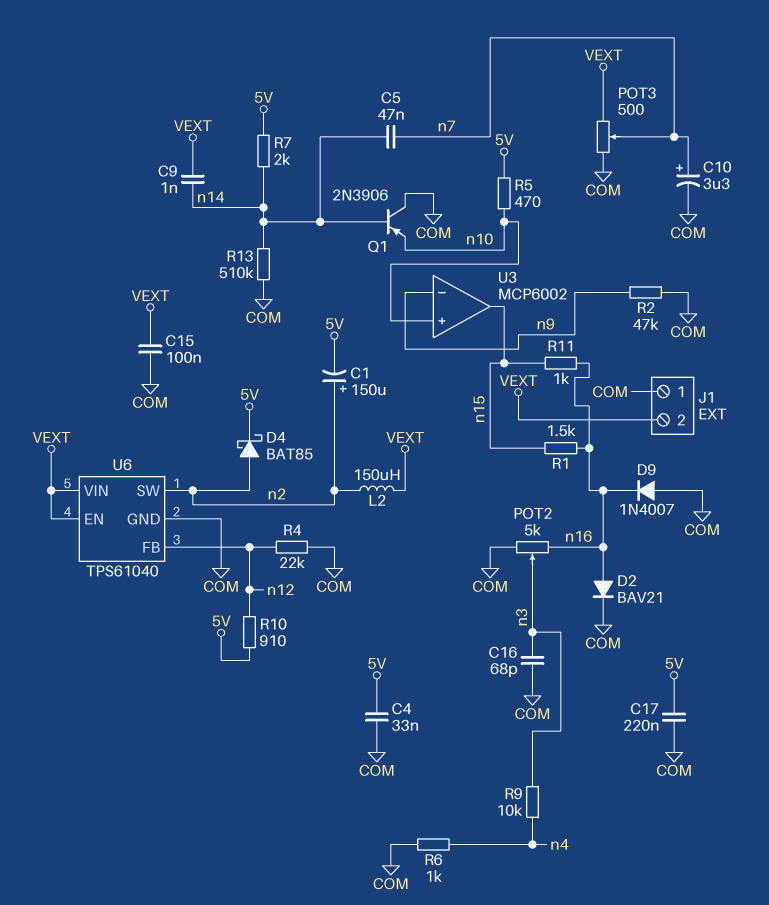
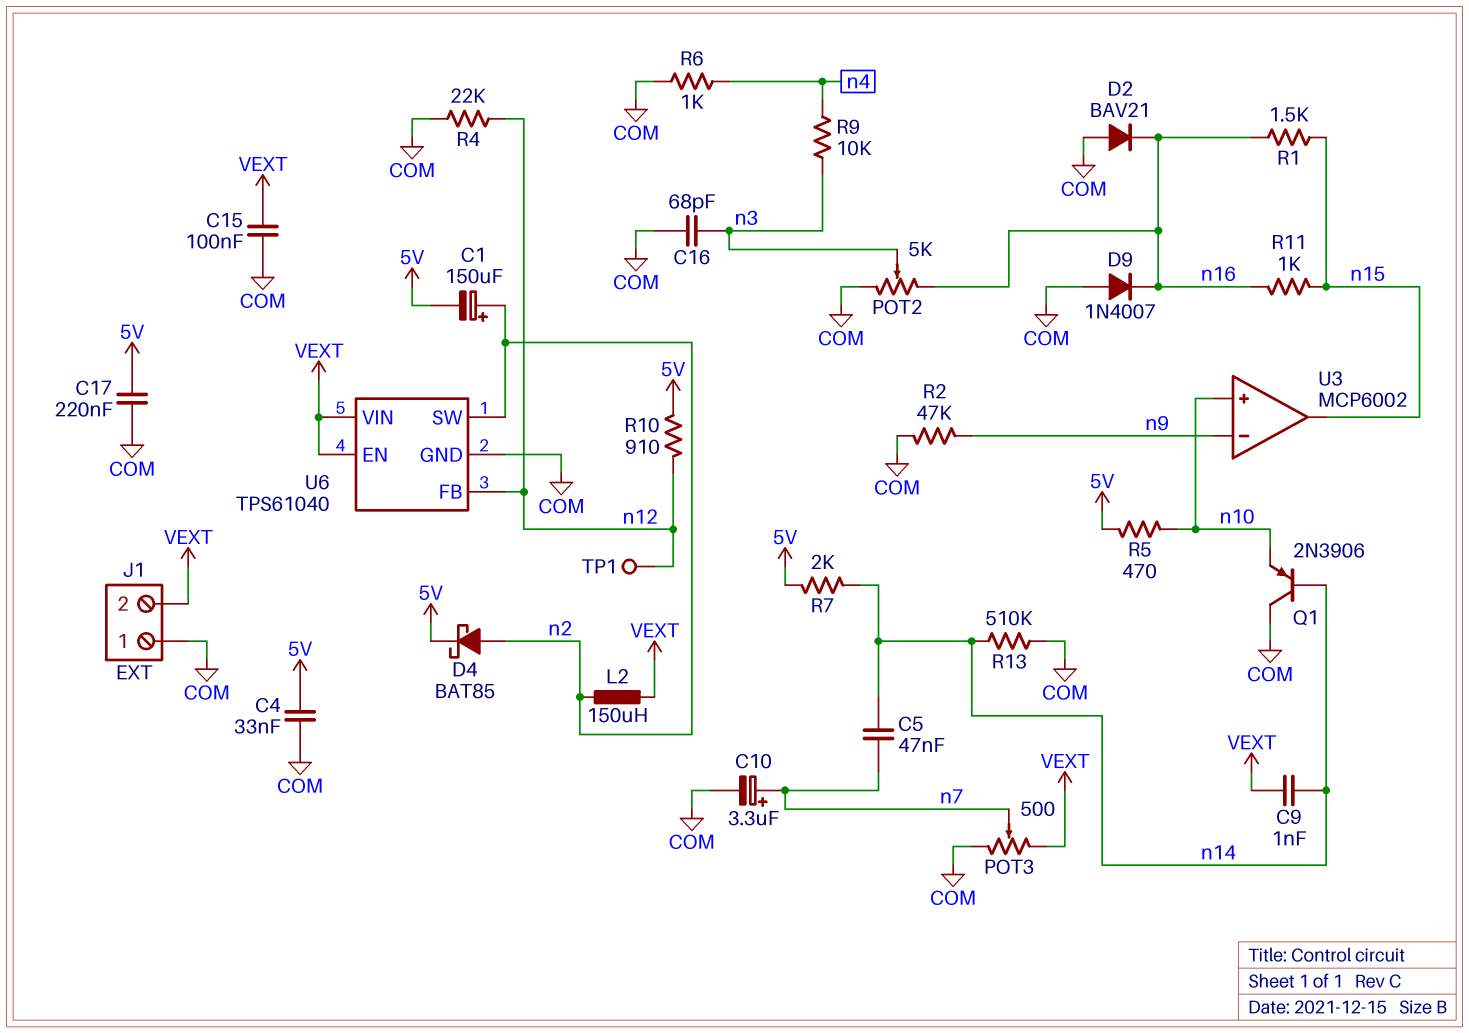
D2: diode BAV21 (A n16, K COM) -> diode BAV21 (A COM, K n16)
TP1: none -> test point (n12)

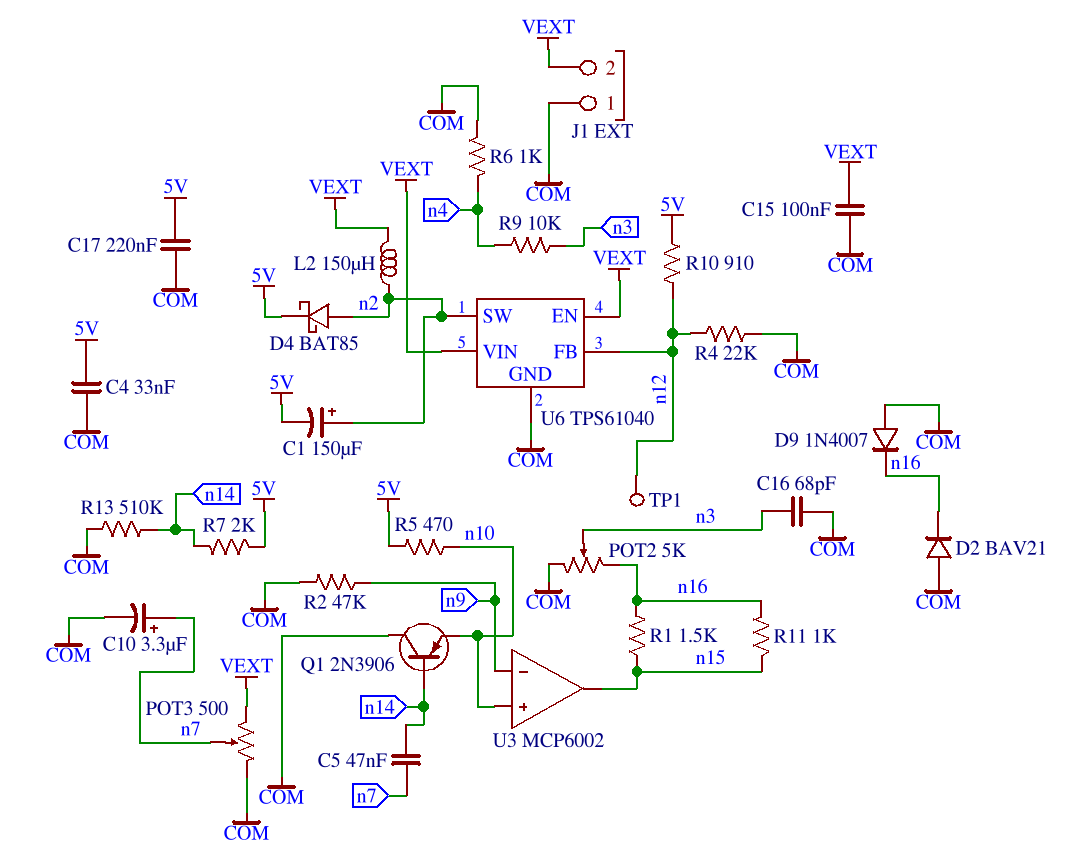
C9: 1nF (VEXT, n14) -> none

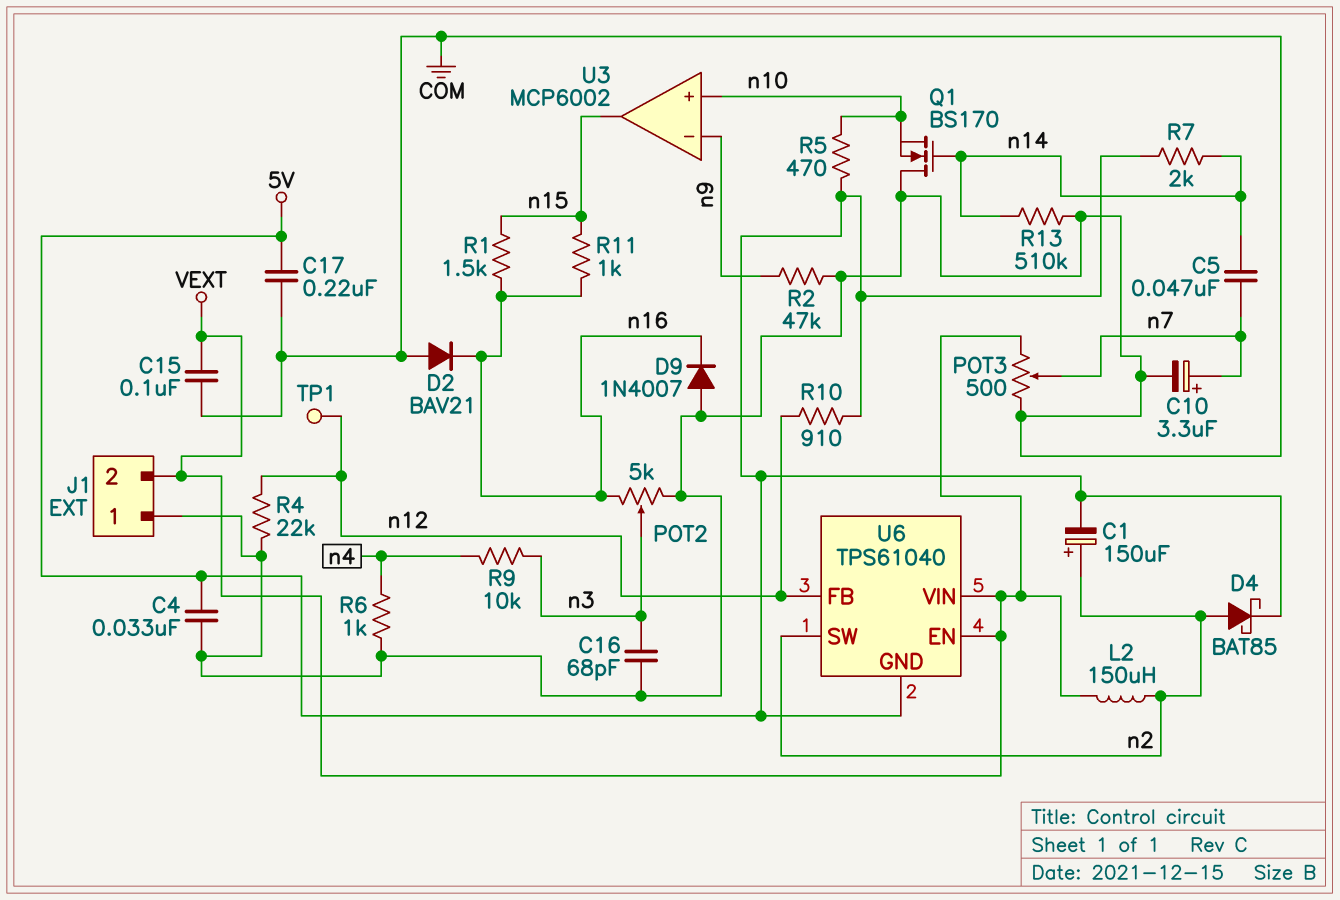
Q1: PNP 2N3906 (B n14, C COM, E n10) -> NMOS BS170 (G n14, D COM, S n10)
U6 pin GND: COM -> 5V

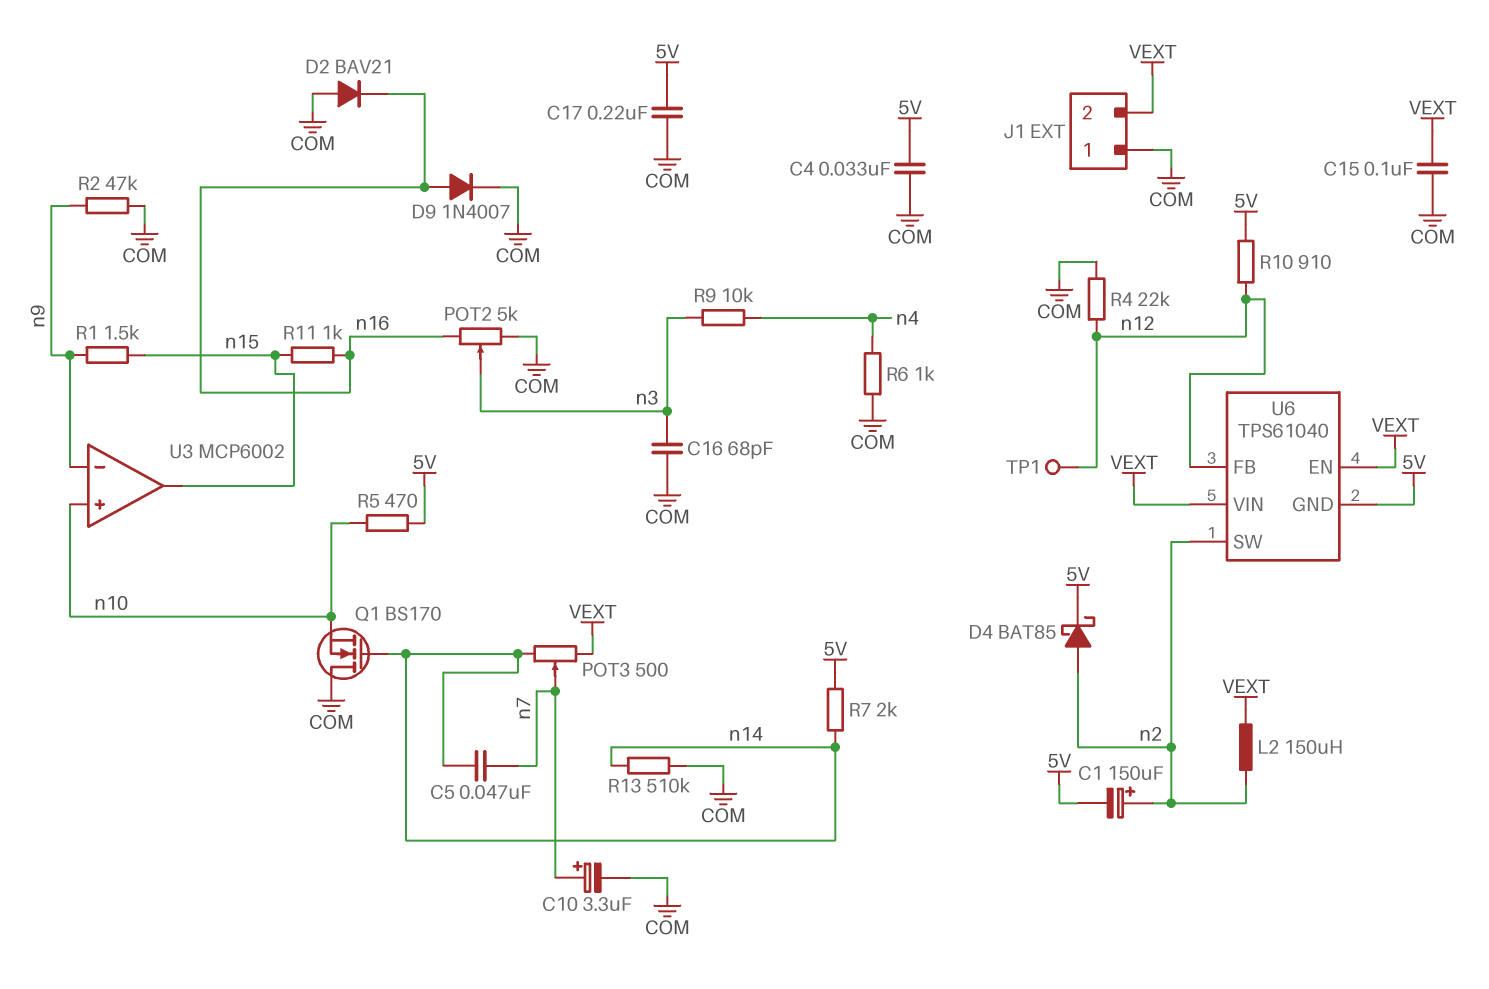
D9: diode 1N4007 (A COM, K n16) -> diode 1N4007 (A n16, K COM)
POT3: 500 (COM, VEXT, wiper n7) -> 500 (VEXT, n14, wiper n7)
R1: 1.5k (n15, n16) -> 1.5k (n9, n15)

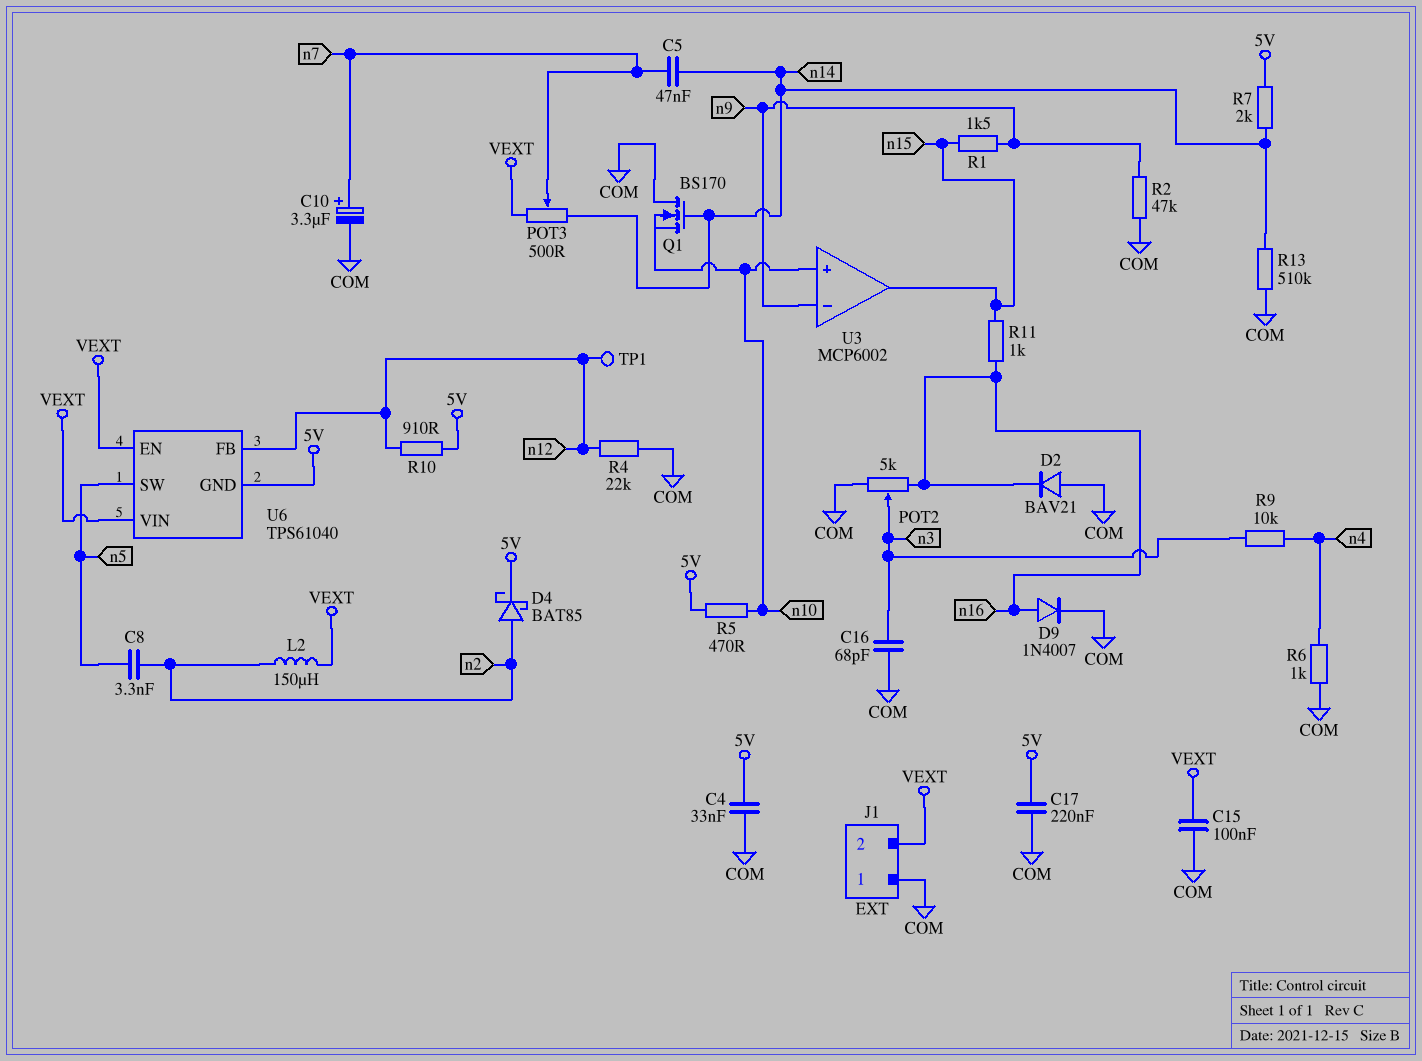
C1: 150uF (plus n2, minus 5V) -> none
C8: none -> 3.3nF (n2, n5)
U6 pin SW: n2 -> n5

